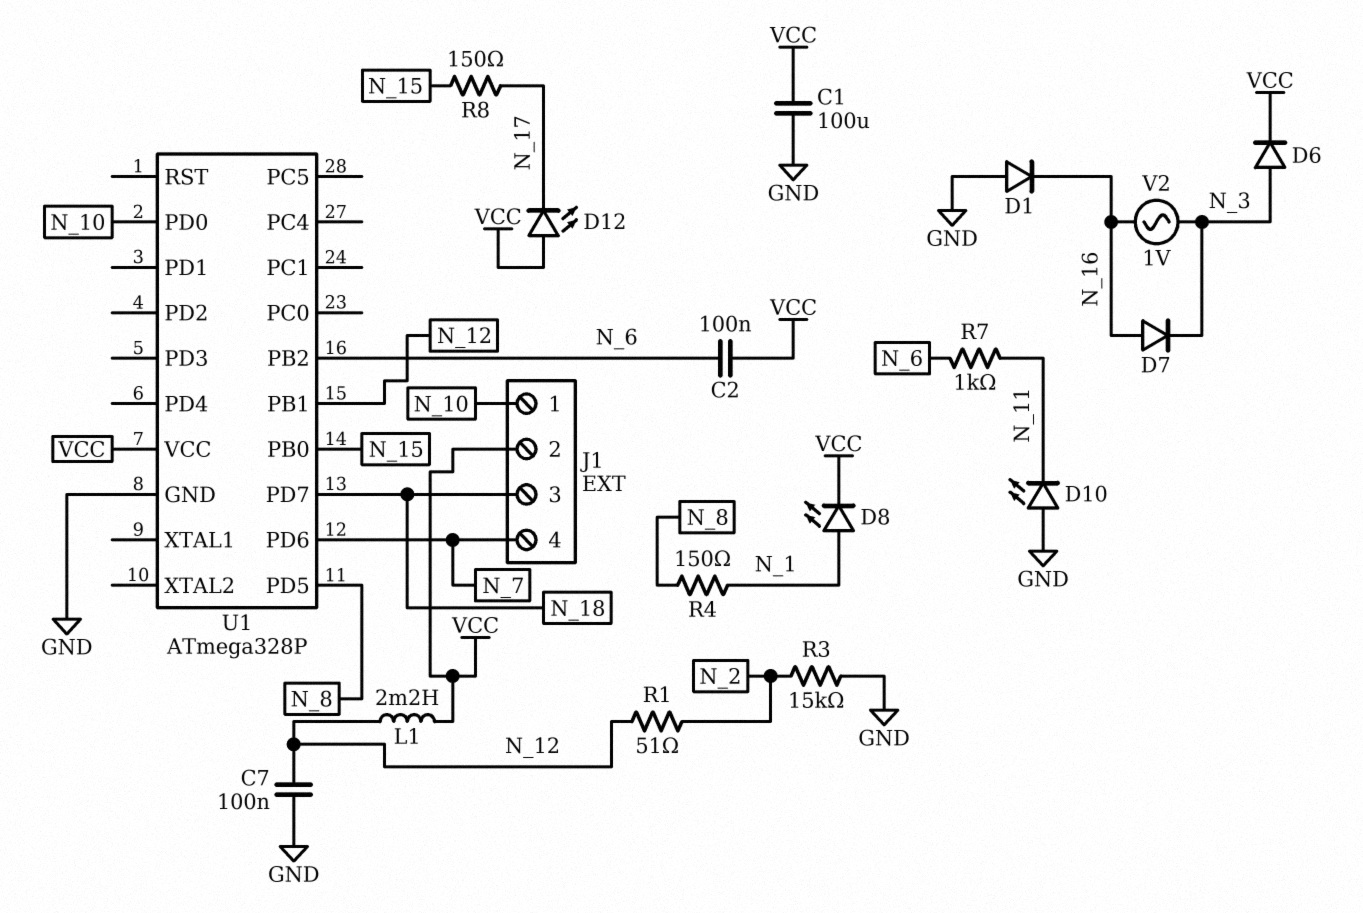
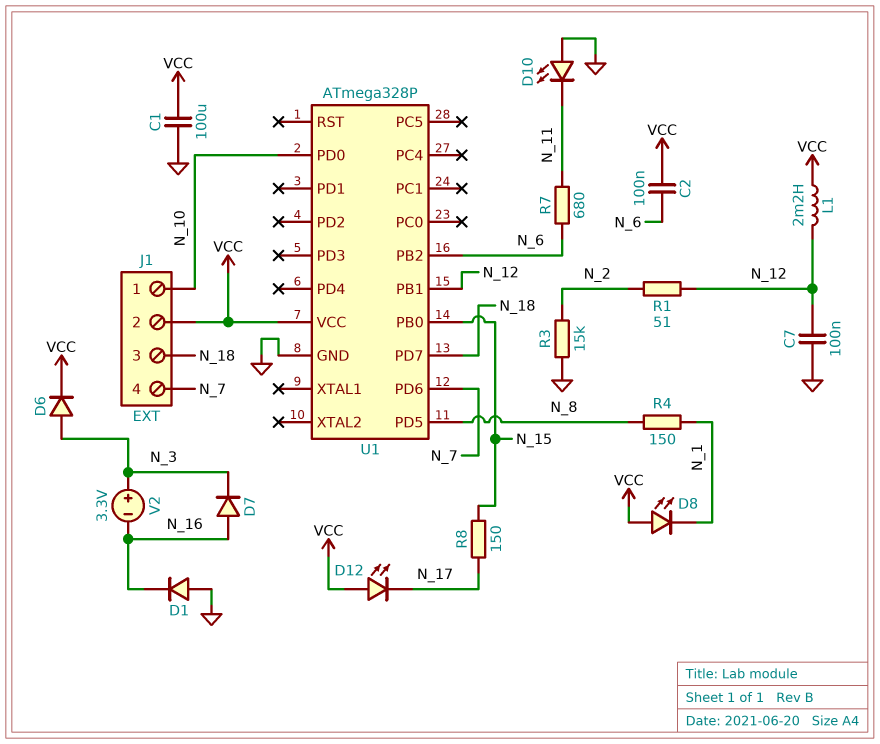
D8: LED (A N_1, K VCC) -> LED (A VCC, K N_1)
R7: 1k (N_6, N_11) -> 680 (N_6, N_11)
V2: AC 1V (N_3, N_16) -> 3.3V (plus N_3, minus N_16)

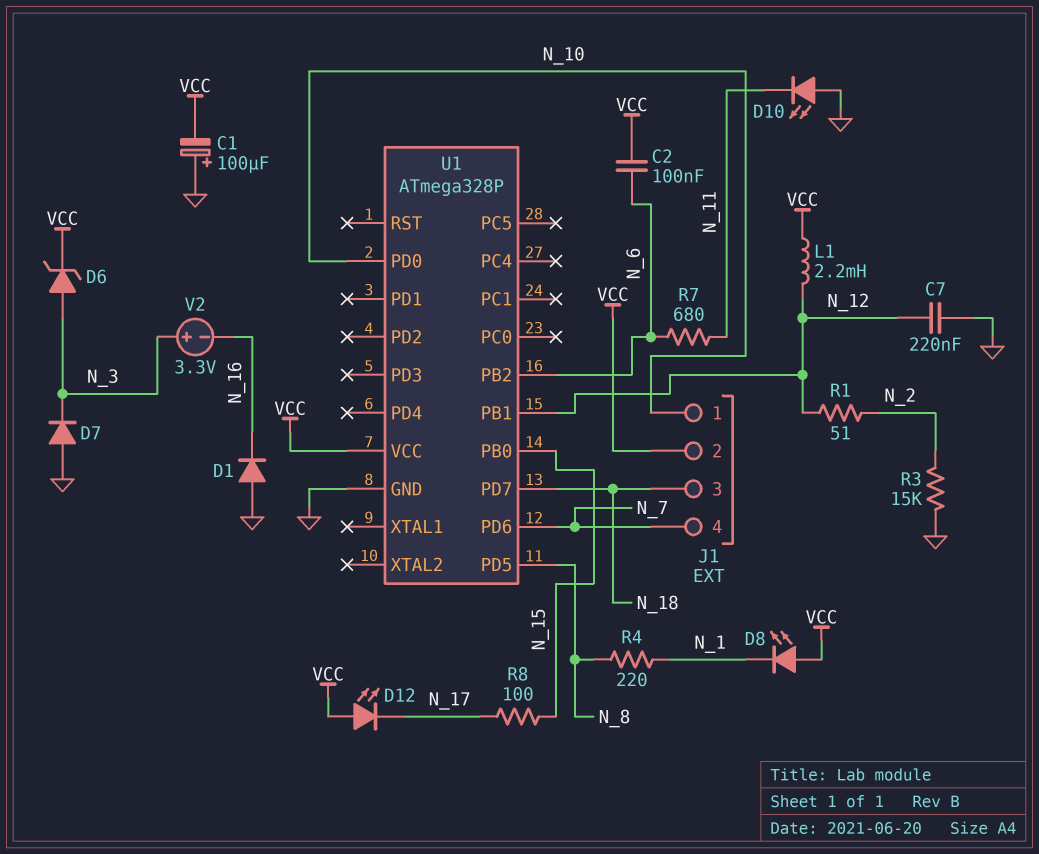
C1: 100uF (GND, VCC) -> 100uF (plus GND, minus VCC)
C7: 100nF (GND, N_12) -> 220nF (GND, N_12)
D6: diode (A N_3, K VCC) -> zener (A N_3, K VCC)
D7: diode (A N_16, K N_3) -> diode (A GND, K N_3)
R4: 150 (N_1, N_8) -> 220 (N_1, N_8)
R8: 150 (N_15, N_17) -> 100 (N_15, N_17)

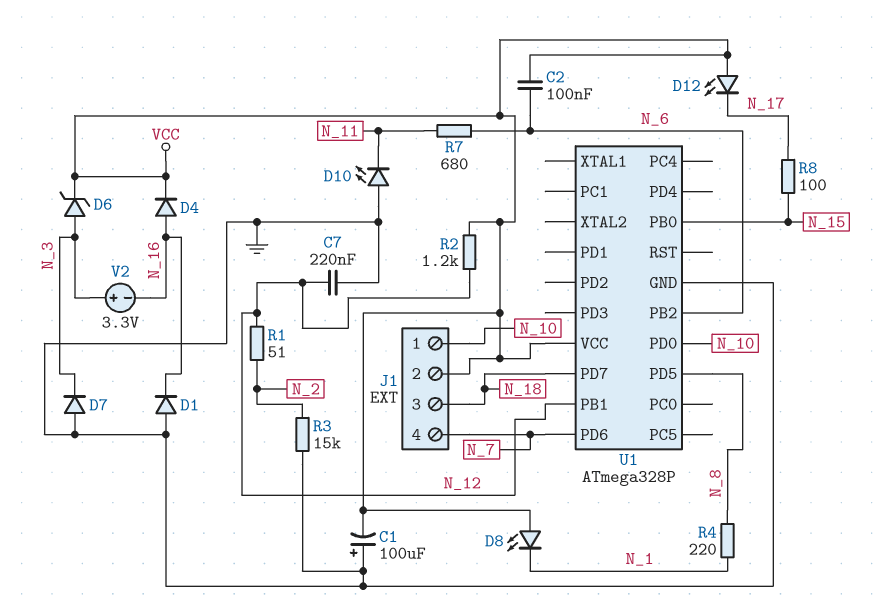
D4: none -> diode (A N_16, K VCC)
L1: 2.2mH (N_12, VCC) -> none
R2: none -> 1.2k (N_12, VCC)

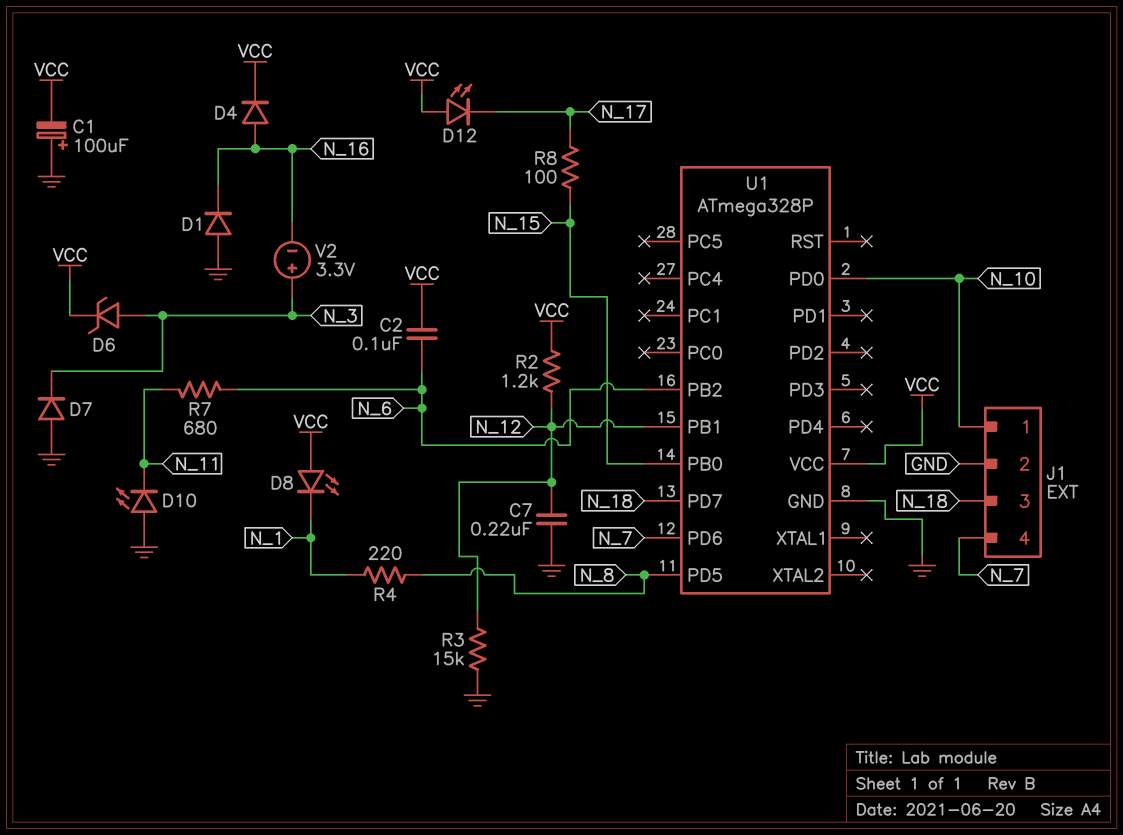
J1 pin 2: VCC -> GND
R1: 51 (N_2, N_12) -> none
R3: 15k (GND, N_2) -> 15k (GND, N_12)

